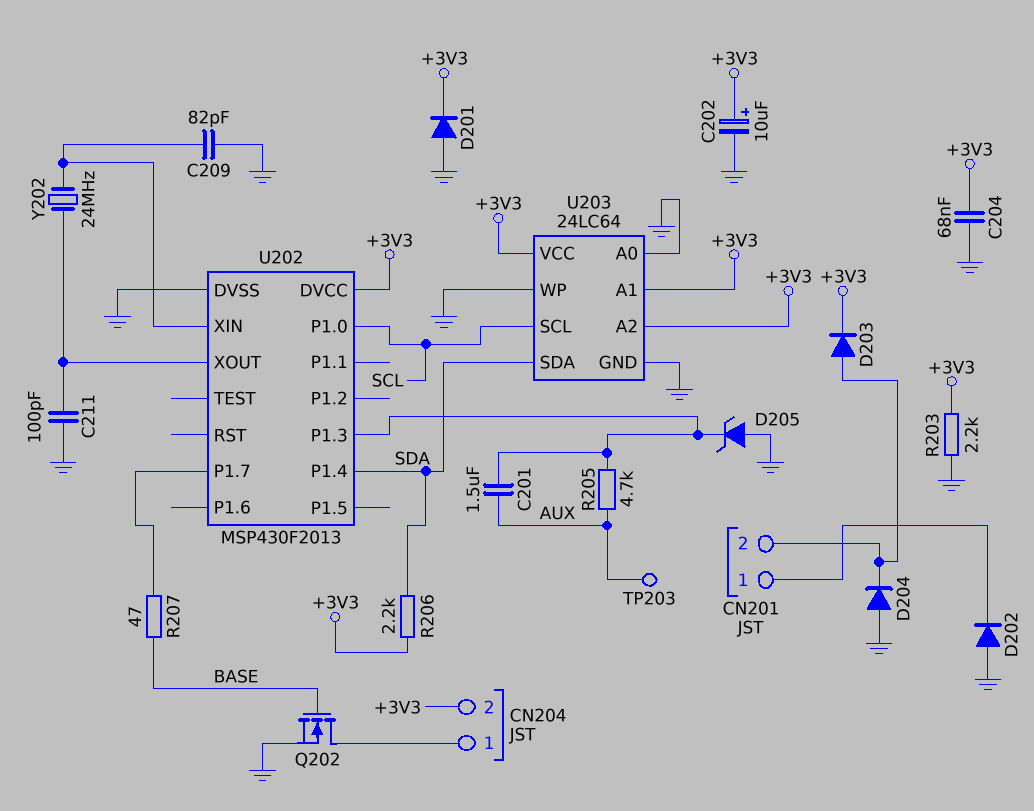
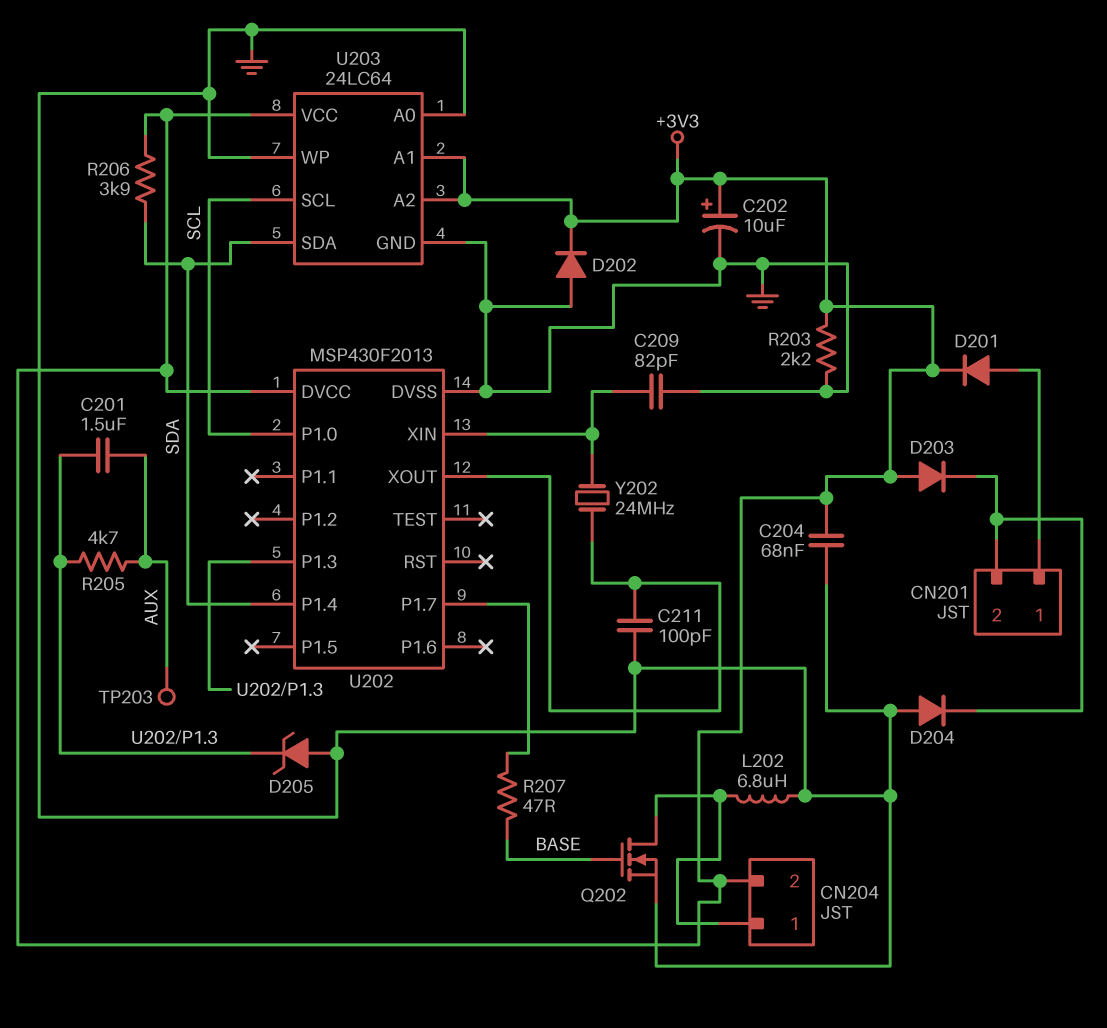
D201: diode (A GND, K +3V3) -> diode (A CN201/1, K +3V3)
D202: diode (A GND, K CN201/1) -> diode (A GND, K +3V3)
D203: diode (A CN201/2, K +3V3) -> diode (A +3V3, K CN201/2)
L202: none -> 6.8uH (CN204/1, GND)
R206: 2.2k (+3V3, SDA) -> 3.9k (+3V3, SDA)

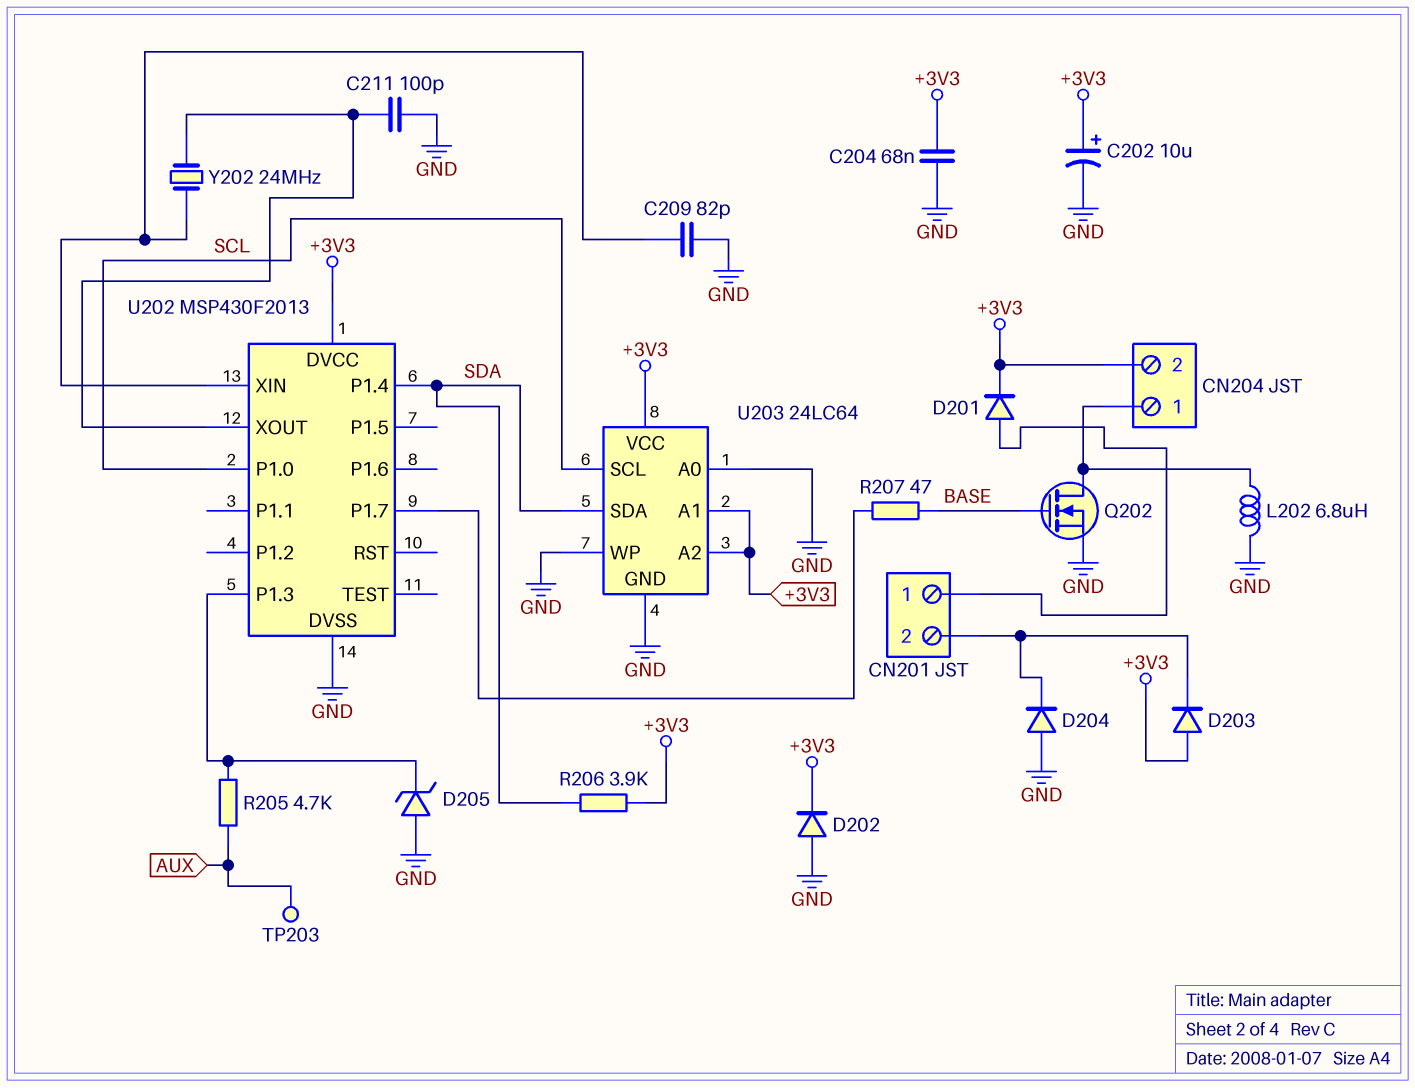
C201: 1.5uF (AUX, U202/P1.3) -> none
R203: 2.2k (+3V3, GND) -> none

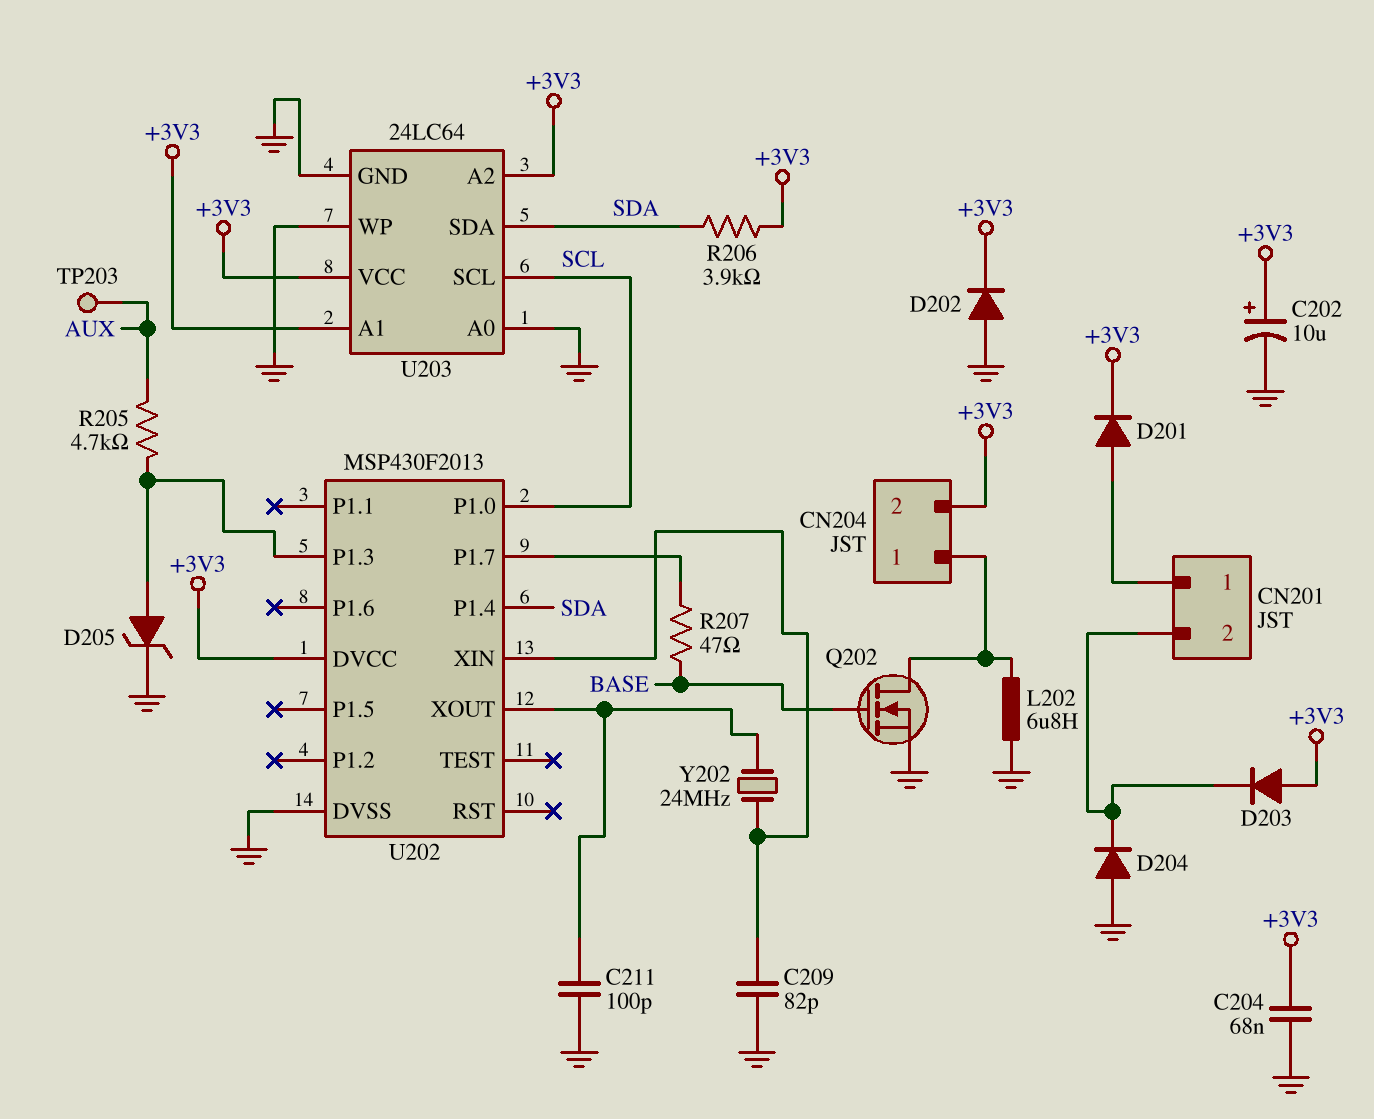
D205: zener (A GND, K U202/P1.3) -> zener (A U202/P1.3, K GND)

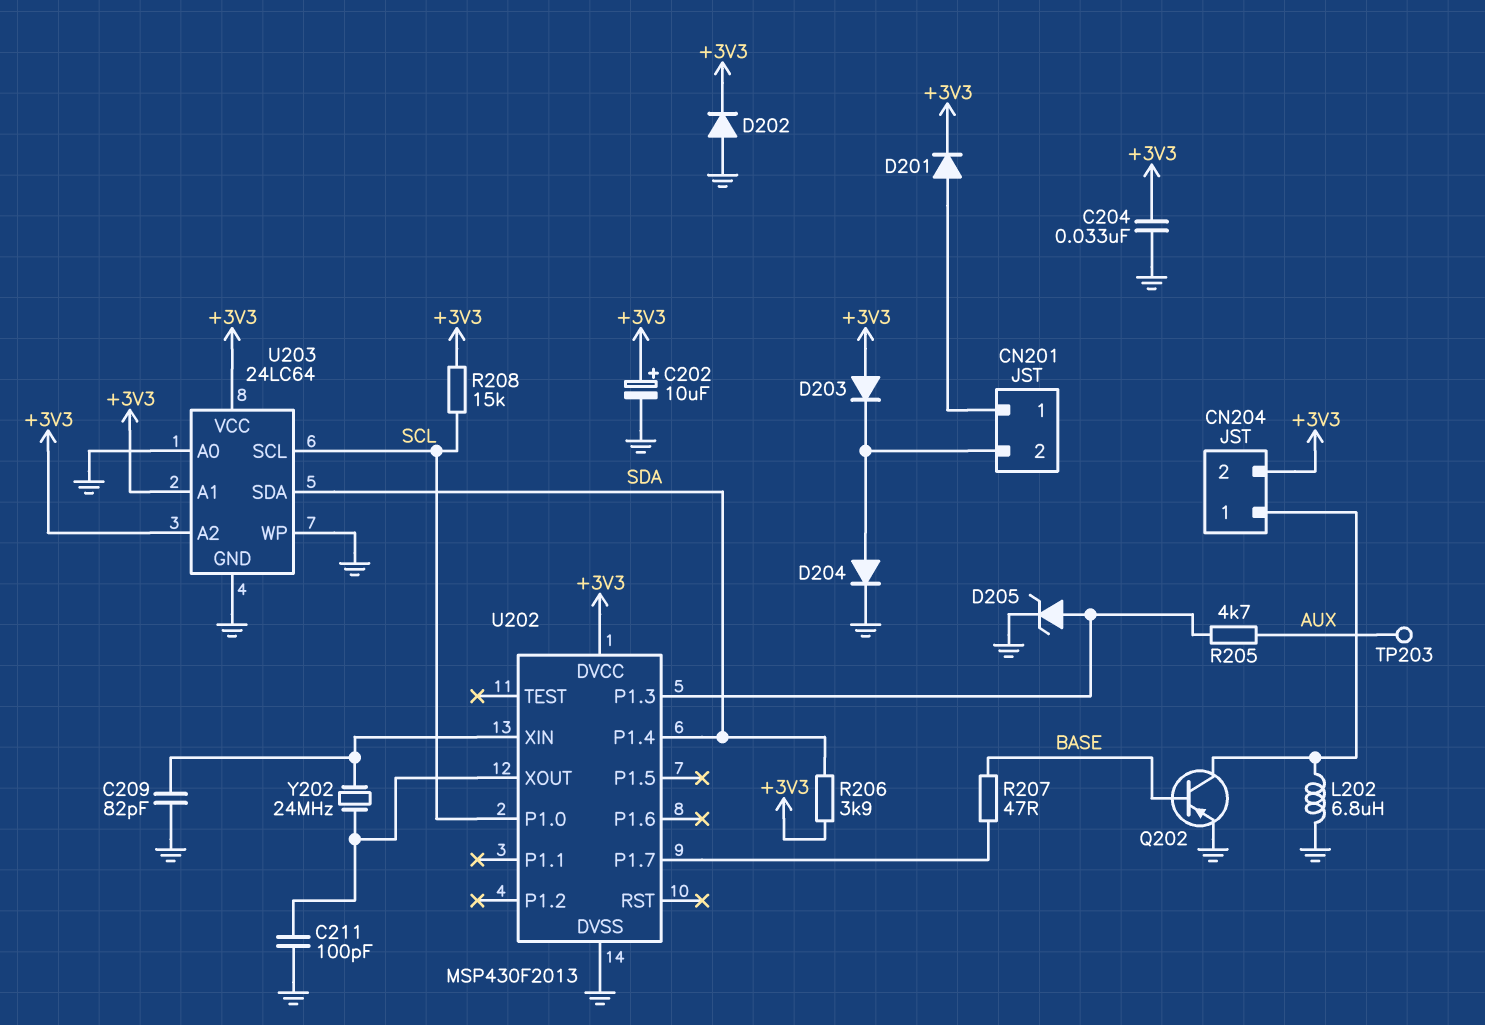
C204: 68nF (+3V3, GND) -> 33nF (+3V3, GND)
D204: diode (A GND, K CN201/2) -> diode (A CN201/2, K GND)
Q202: NMOS (G BASE, D CN204/1, S GND) -> PNP (B BASE, C CN204/1, E GND)
R208: none -> 15k (+3V3, SCL)

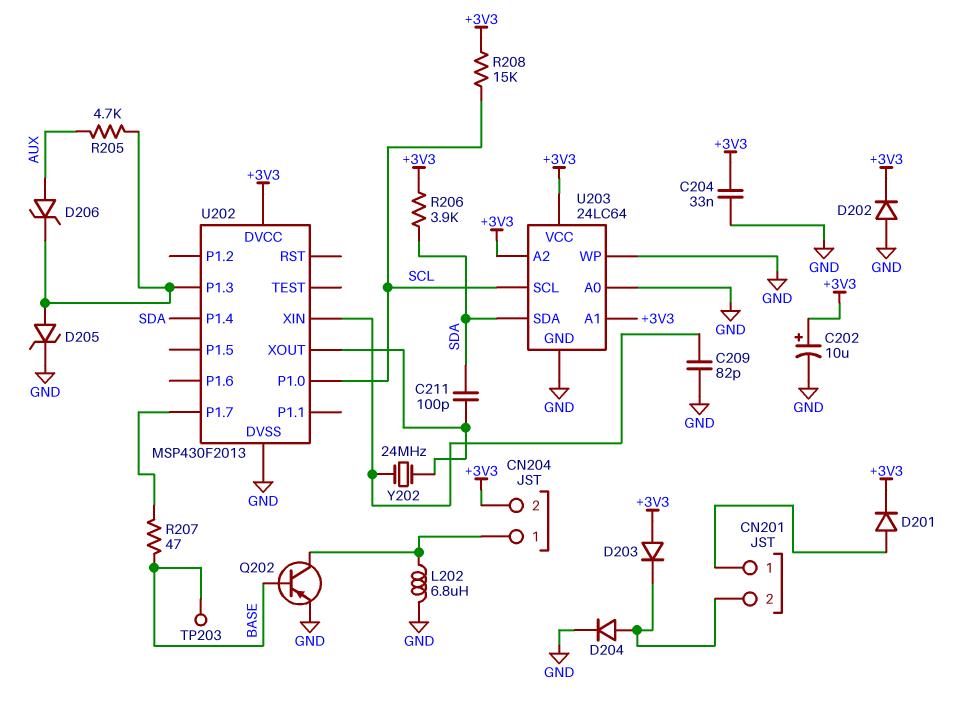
C211: 100pF (GND, U202/XOUT) -> 100pF (SDA, U202/XOUT)
D206: none -> zener (A AUX, K U202/P1.3)
TP203: test point (AUX) -> test point (BASE)

